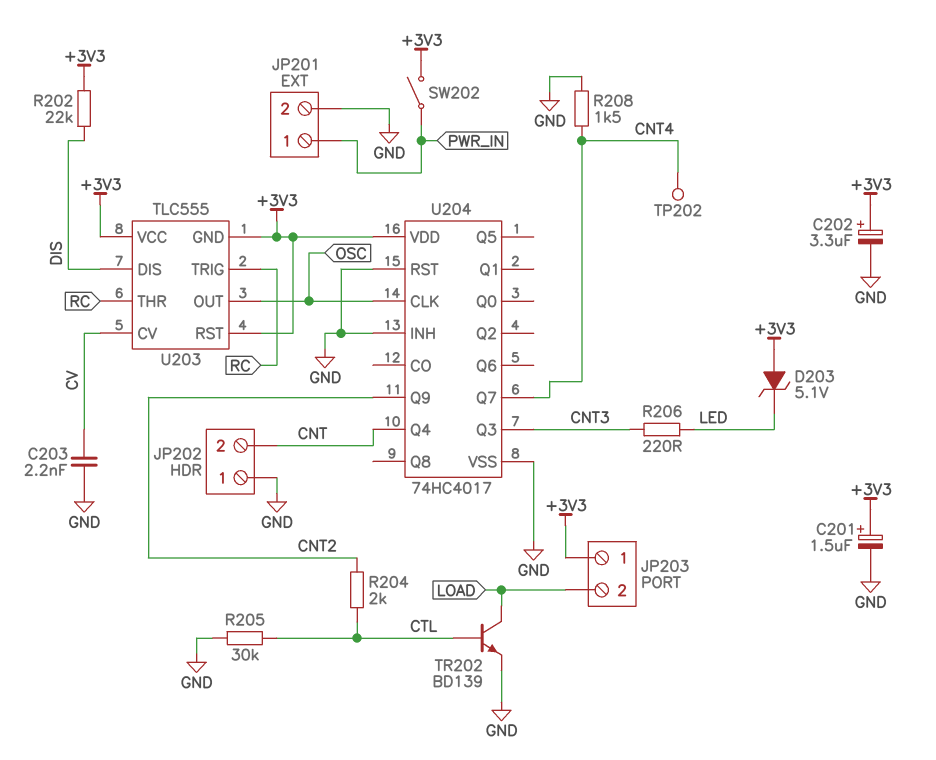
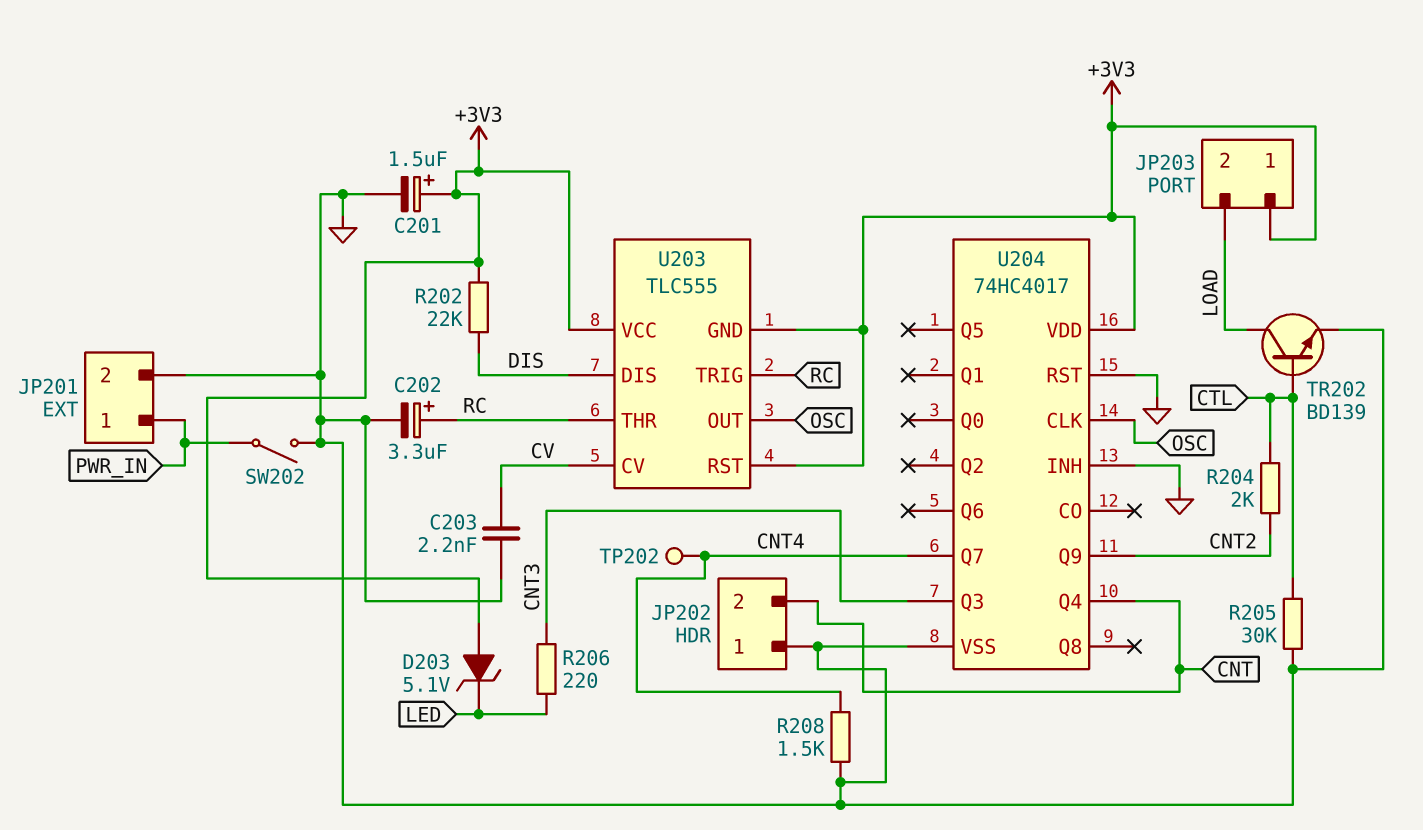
C202: 3.3uF (plus +3V3, minus GND) -> 3.3uF (plus RC, minus GND)
SW202: switch (+3V3, PWR_IN) -> switch (GND, PWR_IN)

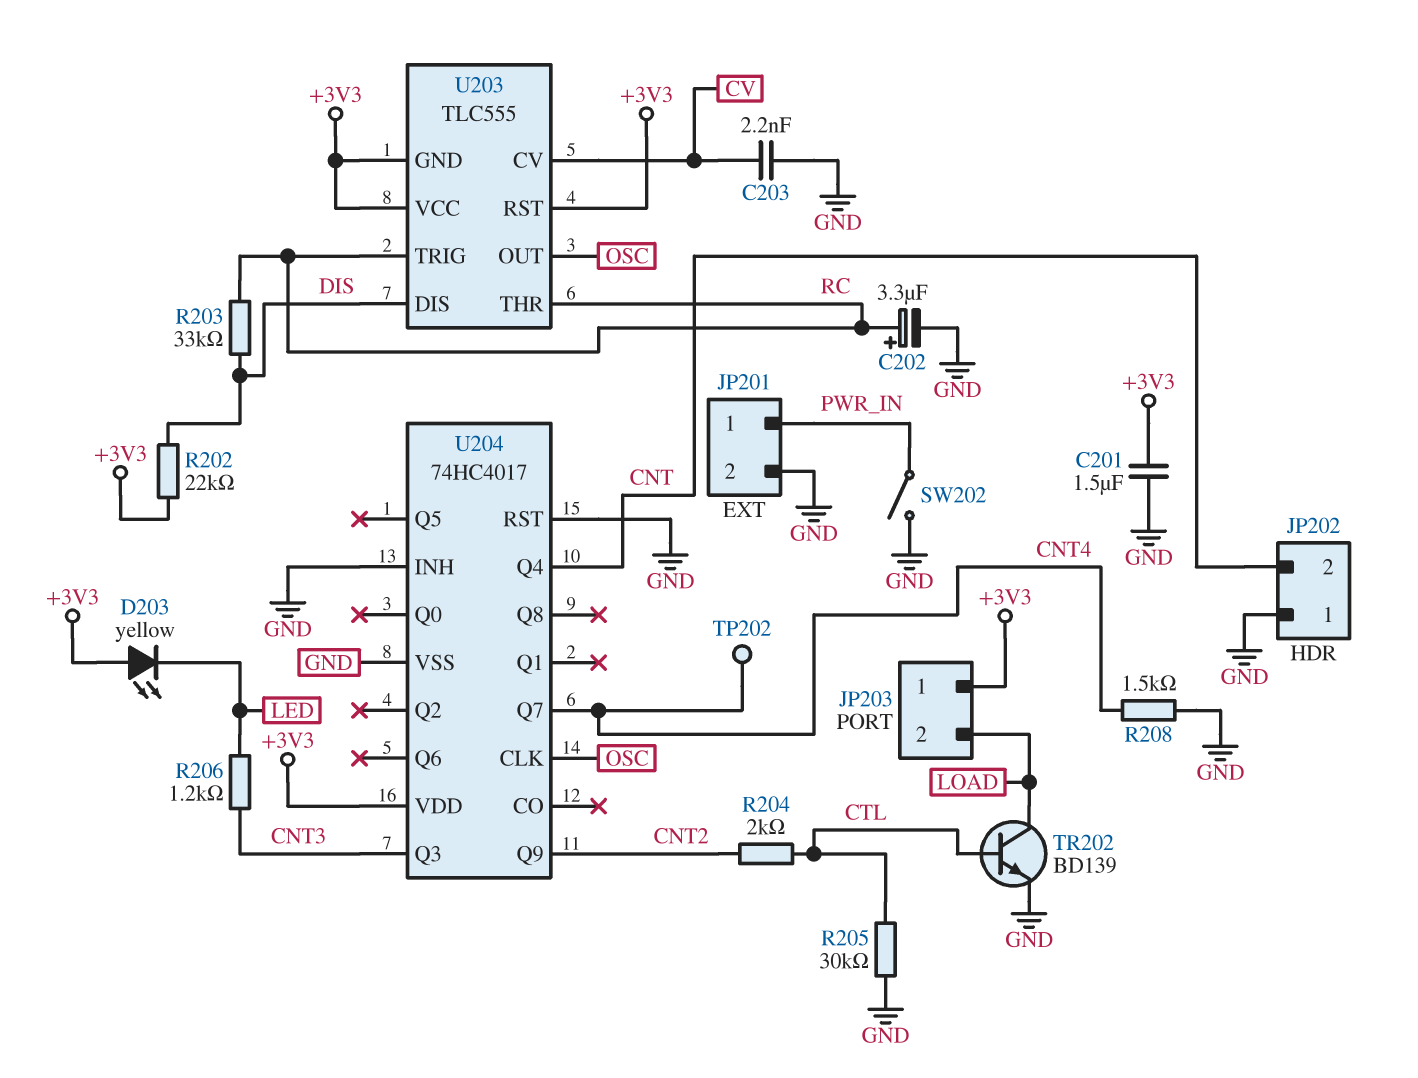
C201: 1.5uF (plus +3V3, minus GND) -> 1.5uF (+3V3, GND)
D203: zener 5.1V (A +3V3, K LED) -> LED yellow (A +3V3, K LED)
R203: none -> 33k (DIS, RC)
R206: 220 (CNT3, LED) -> 1.2k (CNT3, LED)

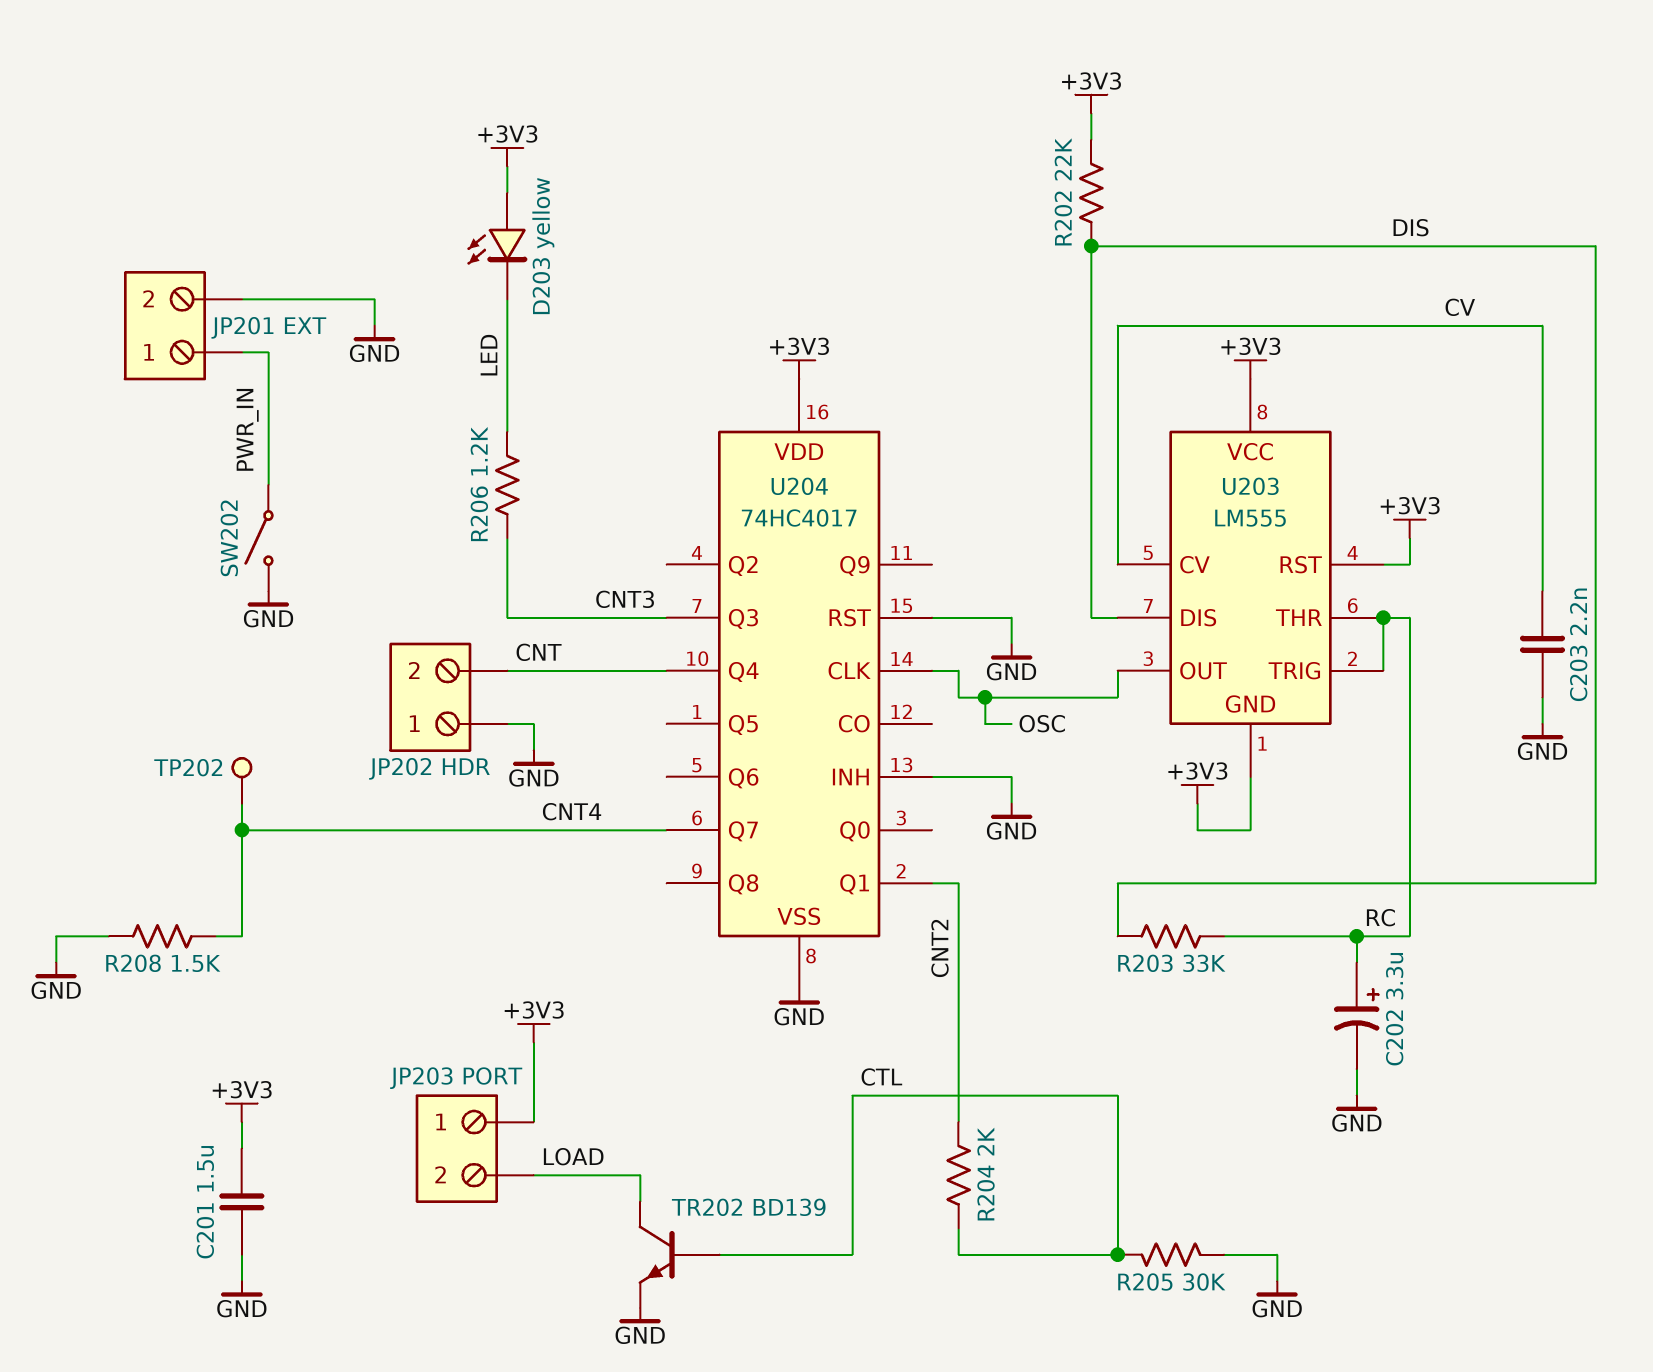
U203: TLC555 -> LM555
U204 pin Q1: none -> CNT2
U204 pin Q9: CNT2 -> none

